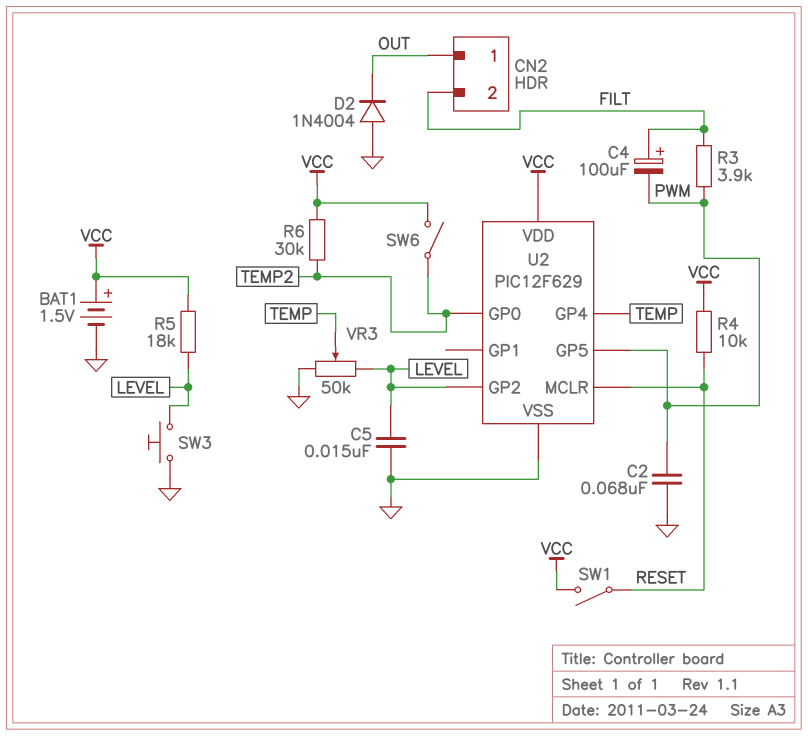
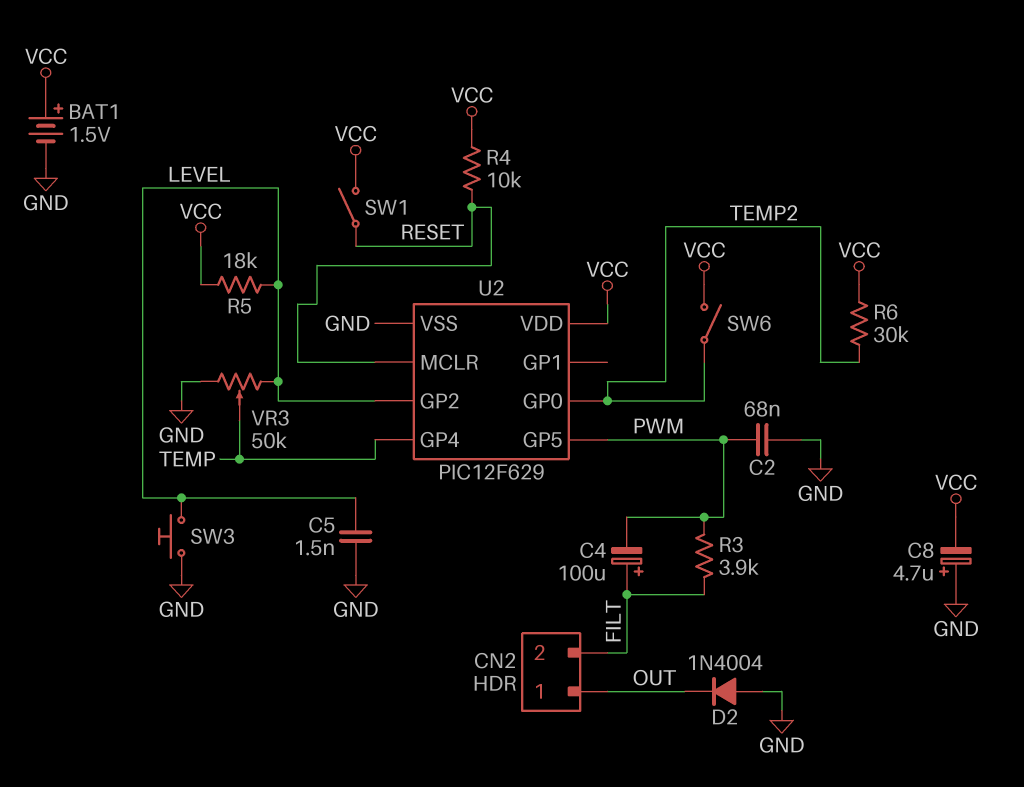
C5: 15nF (GND, LEVEL) -> 1.5nF (GND, LEVEL)
C8: none -> 4.7uF (plus GND, minus VCC)

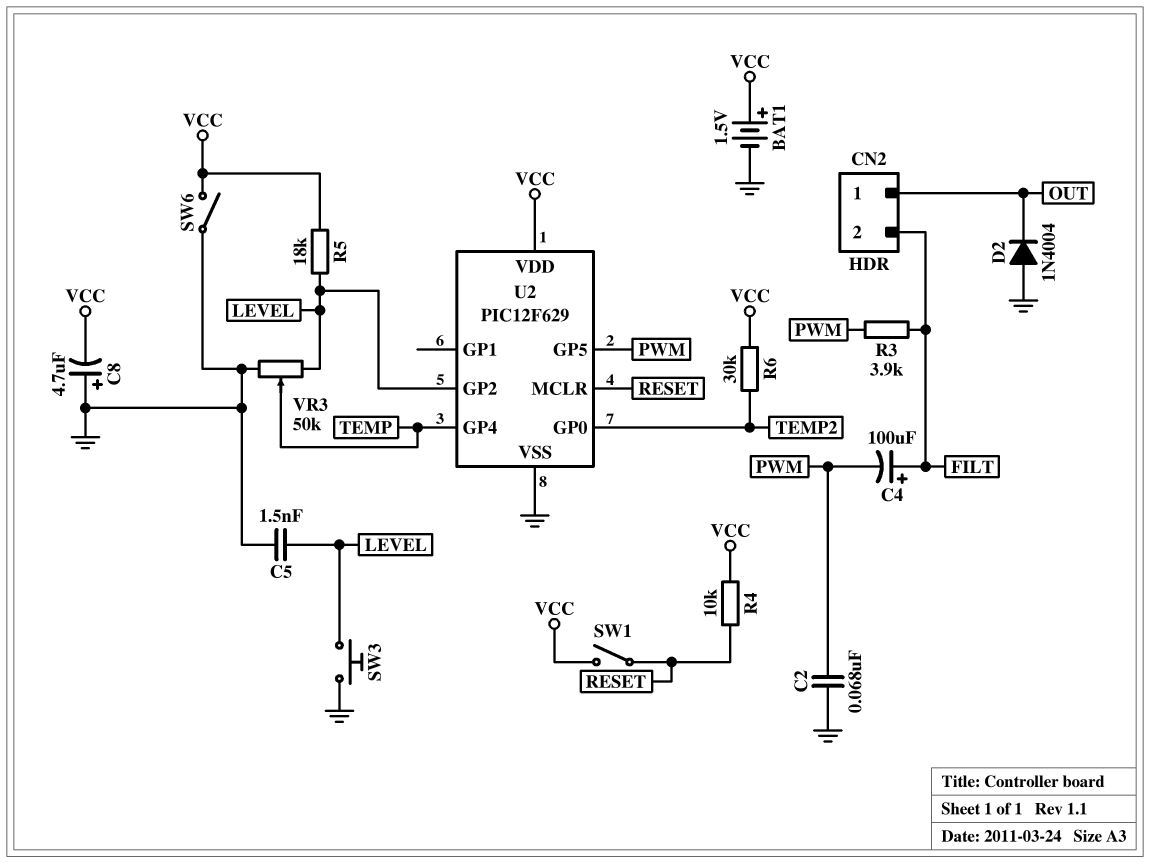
SW6: switch (TEMP2, VCC) -> switch (GND, VCC)

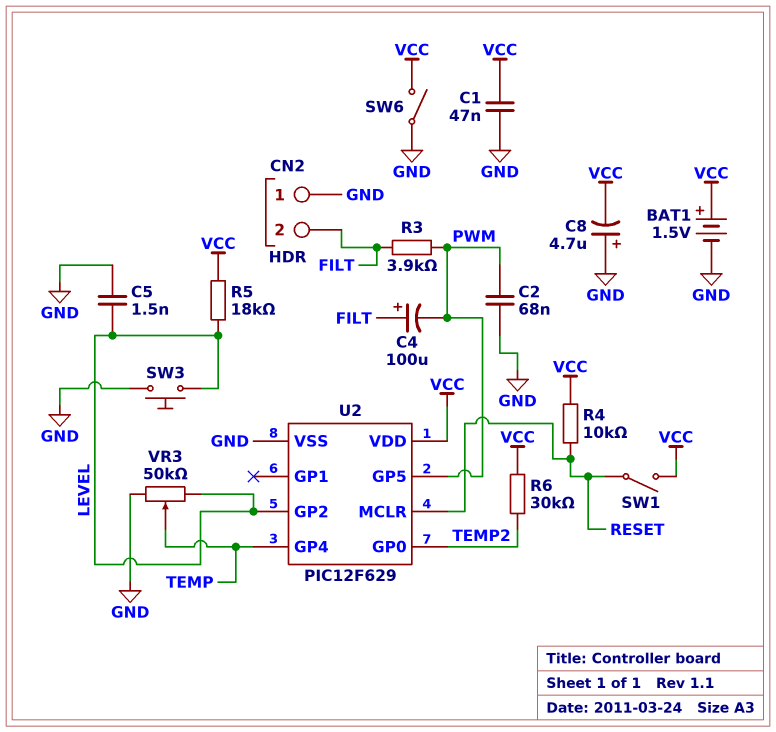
C1: none -> 47nF (GND, VCC)
CN2 pin 1: OUT -> GND
D2: diode 1N4004 (A GND, K OUT) -> none

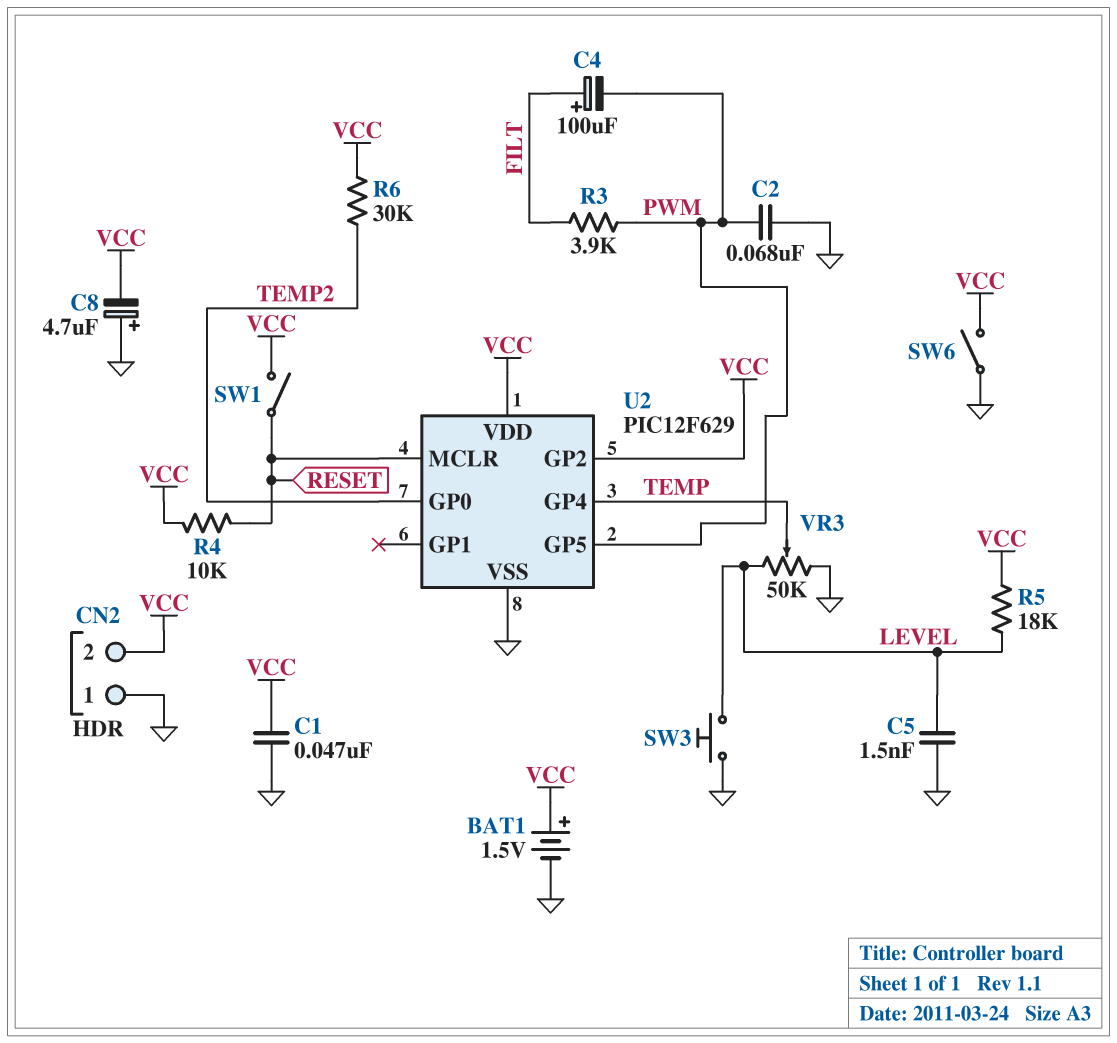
CN2 pin 2: FILT -> VCC
U2 pin GP2: LEVEL -> VCC

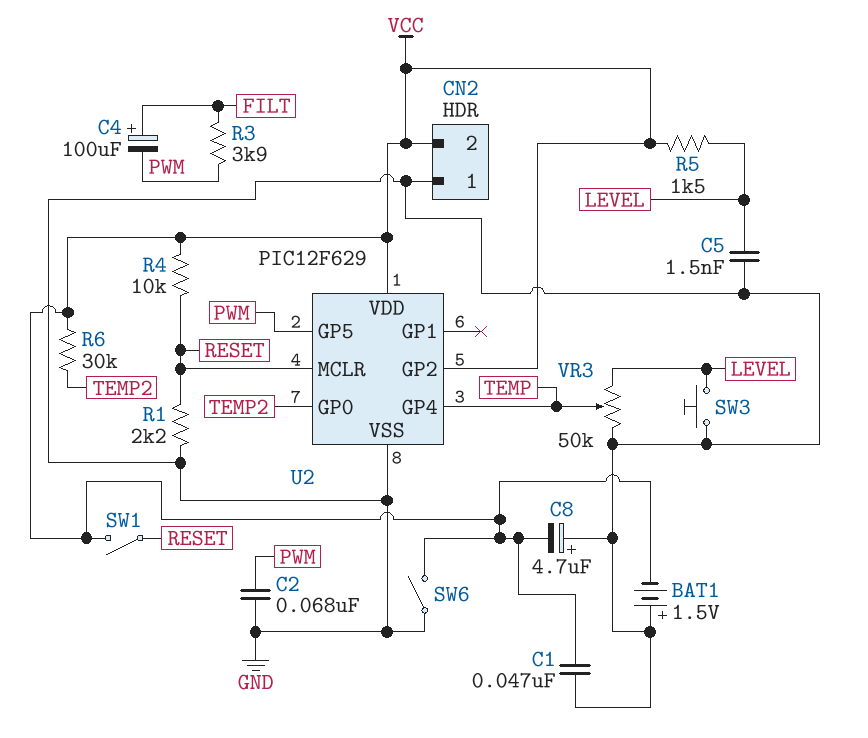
BAT1: 1.5V (plus VCC, minus GND) -> 1.5V (plus GND, minus VCC)
R1: none -> 2.2k (GND, RESET)
R5: 18k (LEVEL, VCC) -> 1.5k (LEVEL, VCC)

